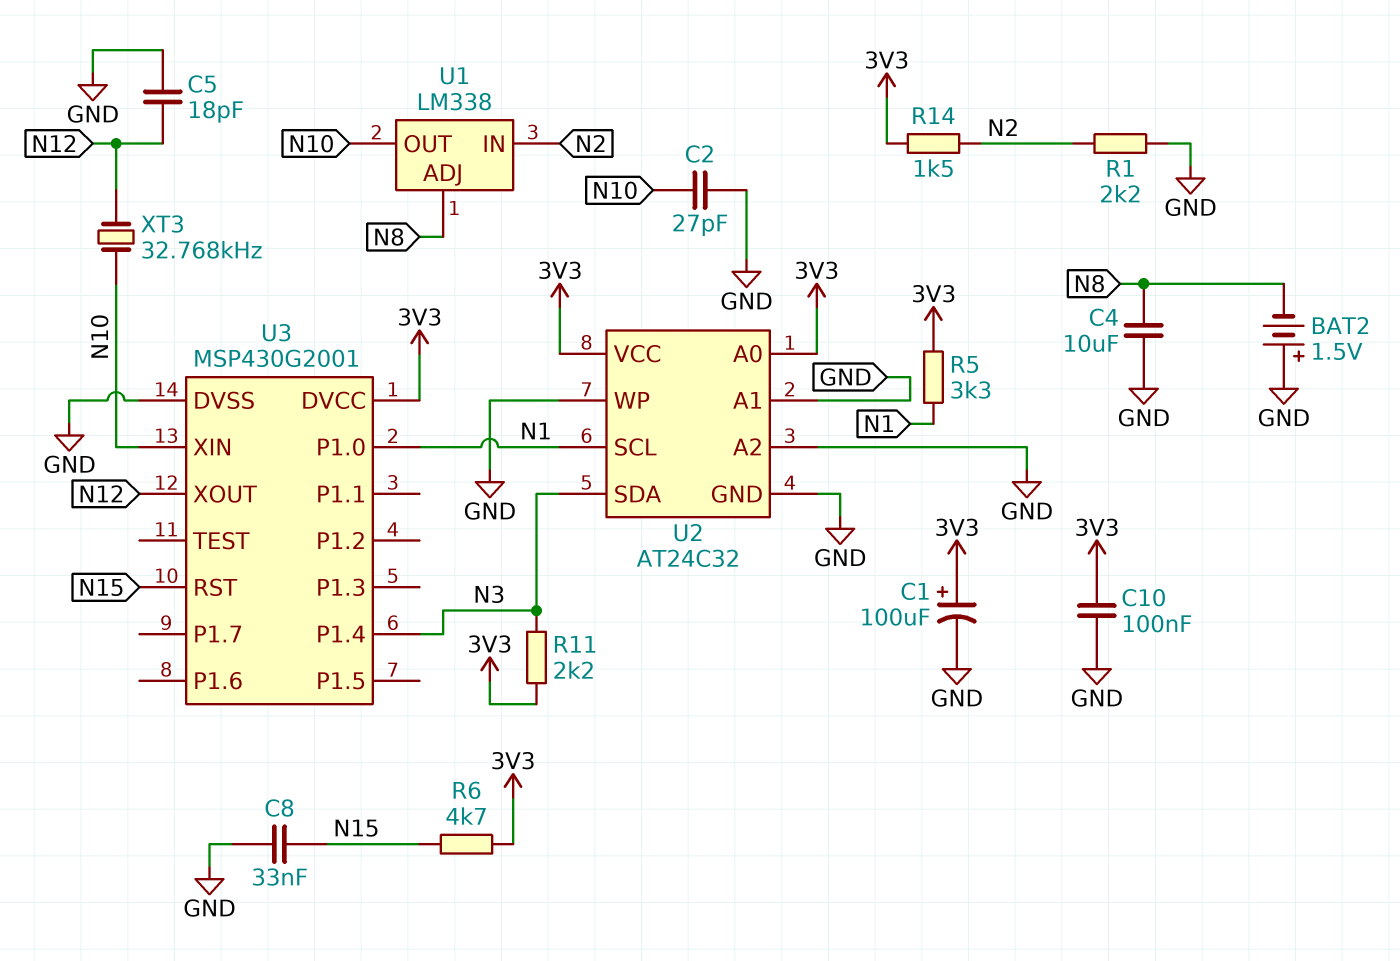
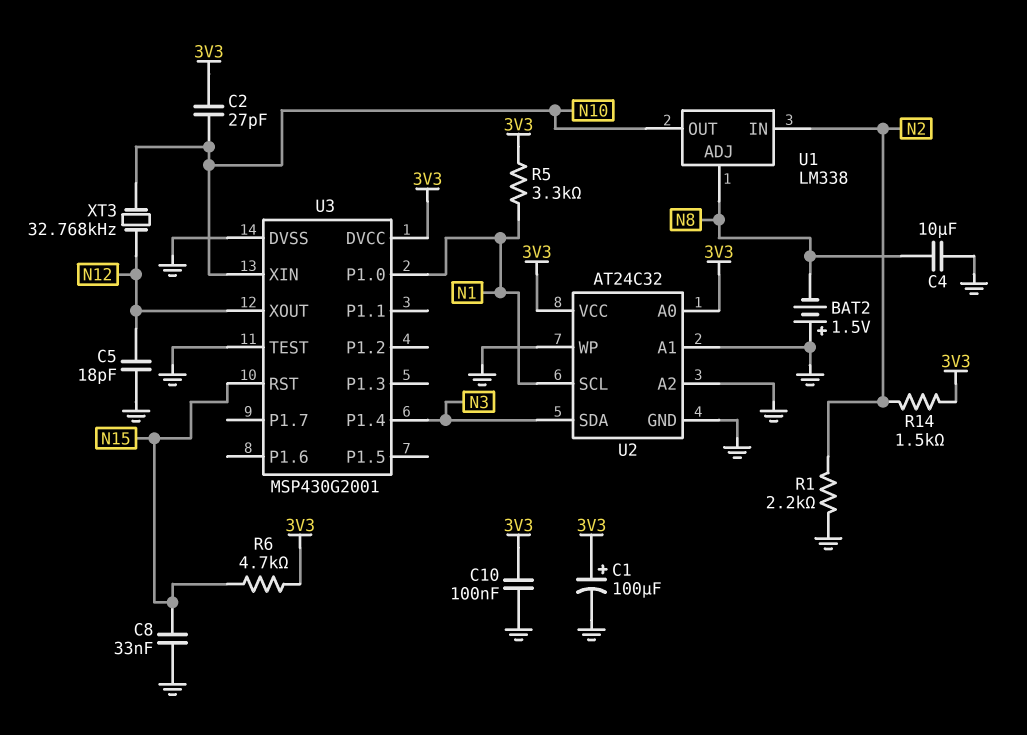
C2: 27pF (GND, N10) -> 27pF (3V3, N10)
R11: 2.2k (3V3, N3) -> none
U3 pin TEST: none -> GND

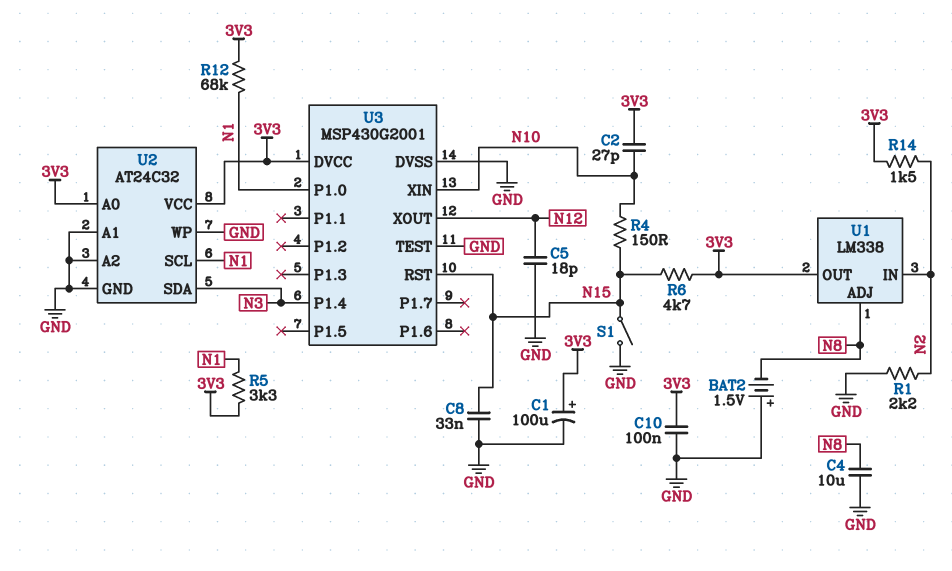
R4: none -> 150 (N10, N15)
R12: none -> 68k (3V3, N1)
S1: none -> switch (GND, N15)
U1 pin OUT: N10 -> 3V3
XT3: 32.768kHz (N10, N12) -> none

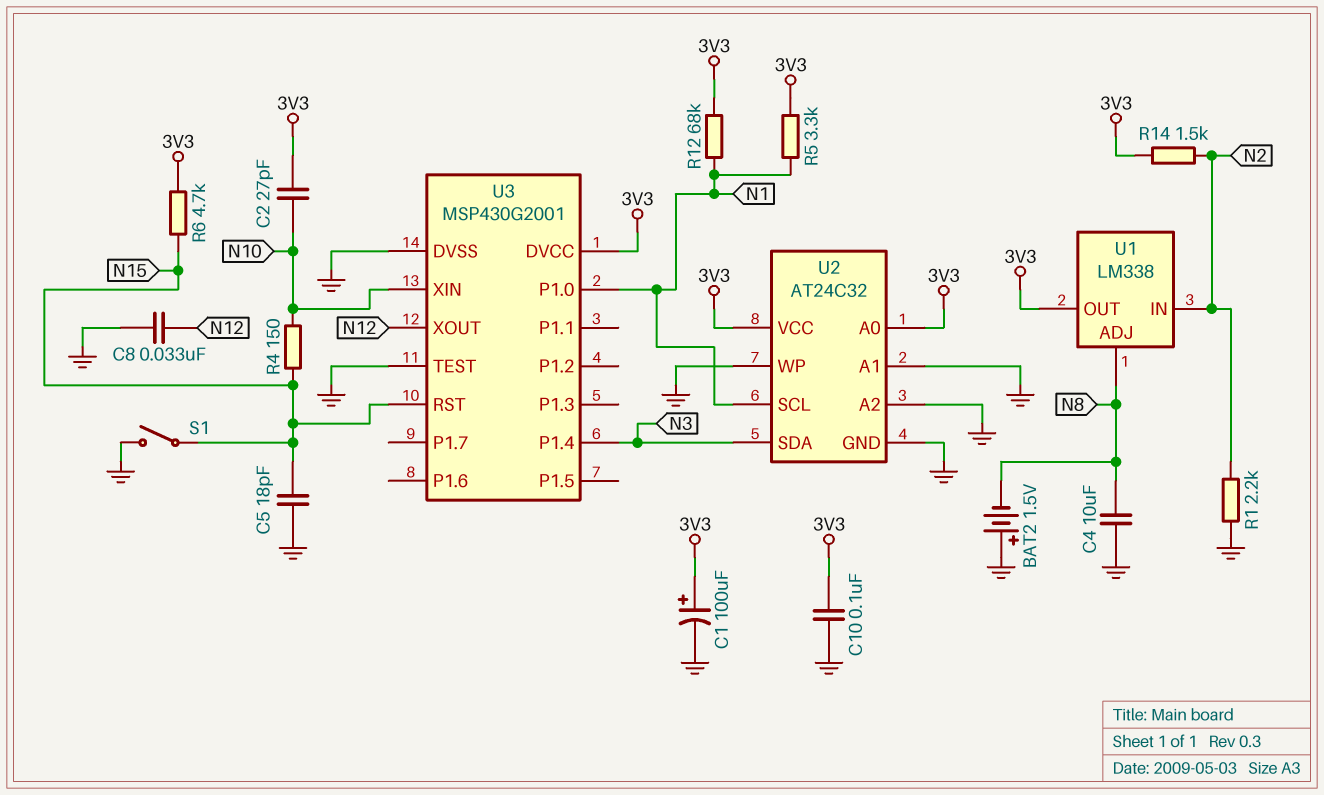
C5: 18pF (GND, N12) -> 18pF (GND, N15)
C8: 33nF (GND, N15) -> 33nF (GND, N12)

